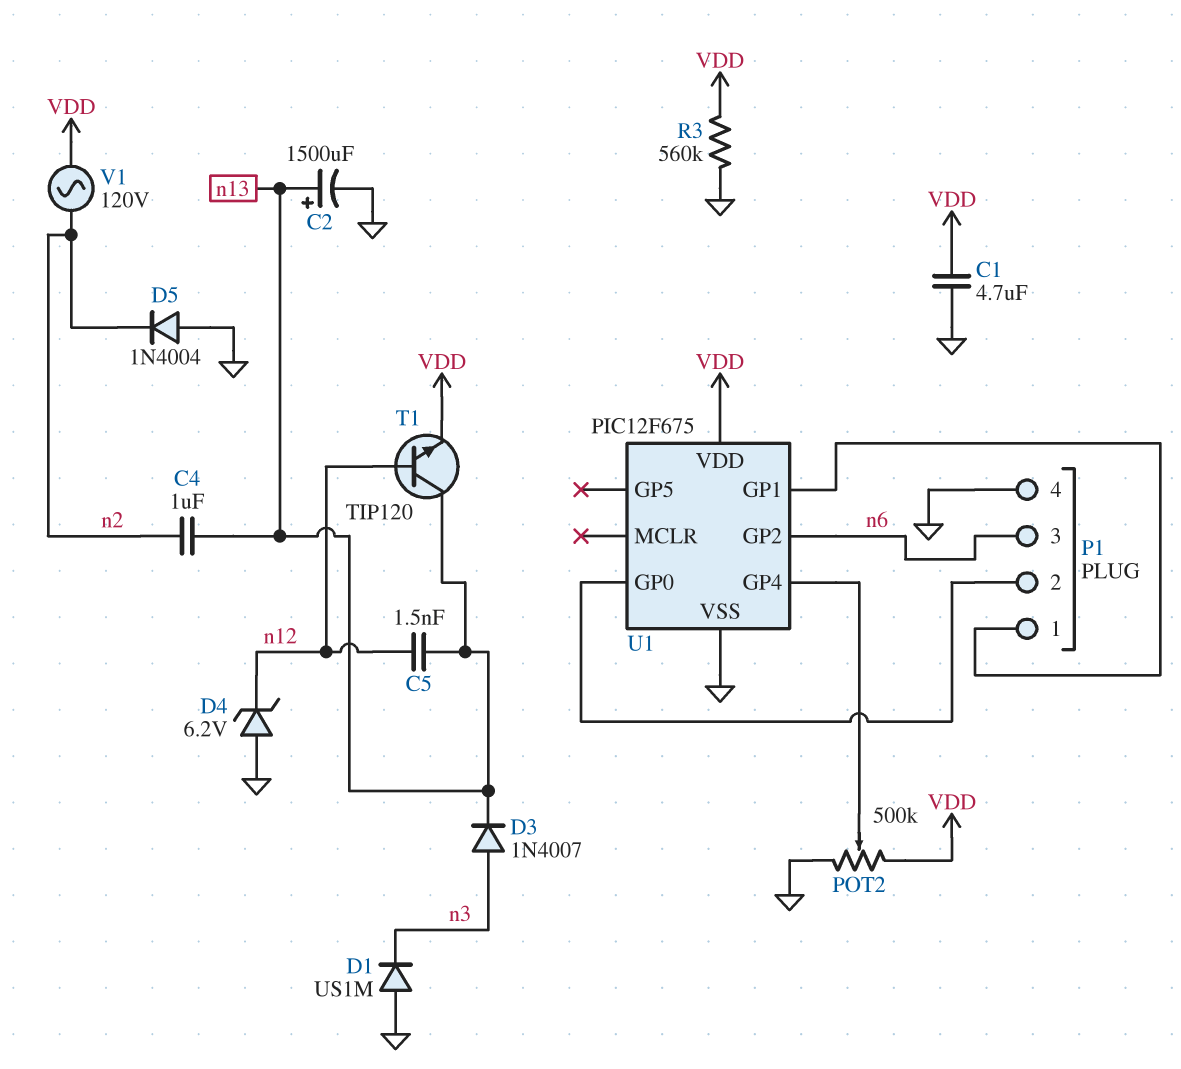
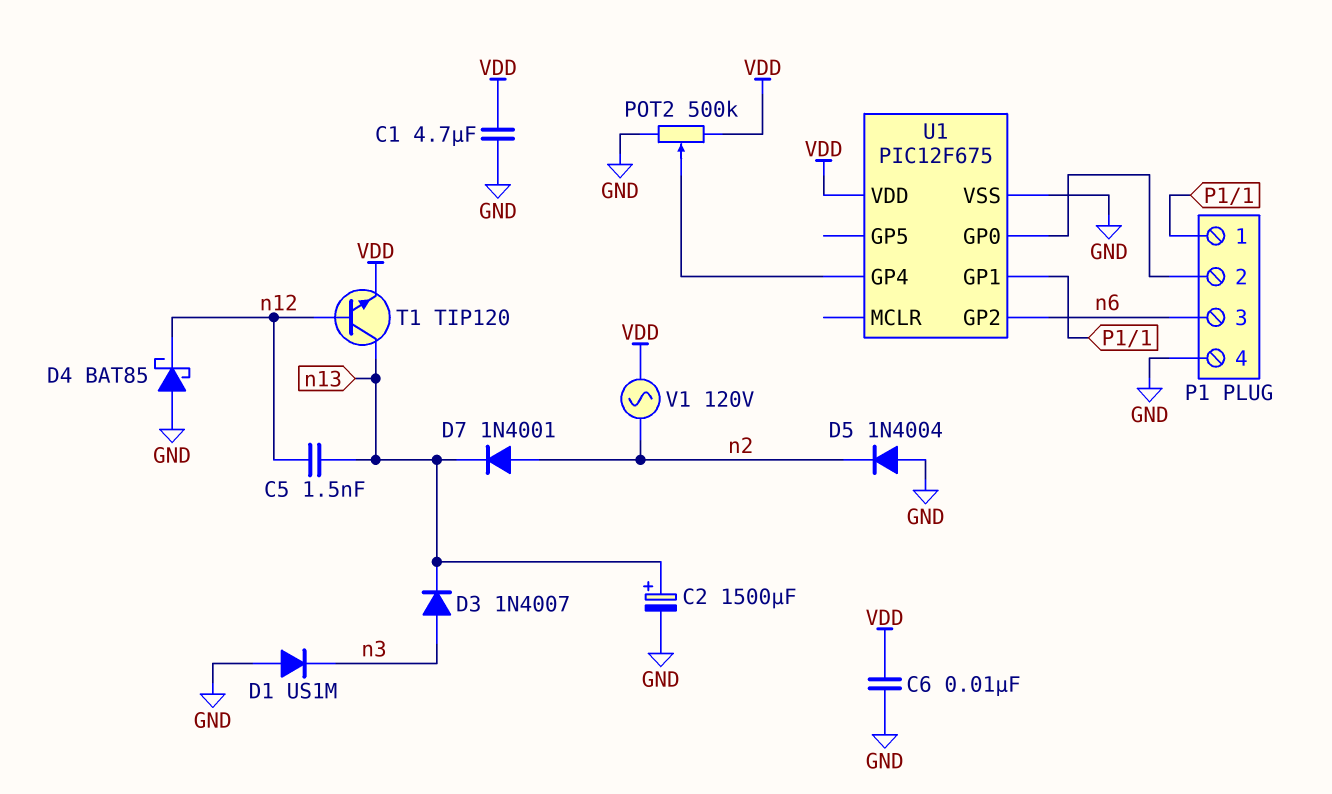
C4: 1uF (n2, n13) -> none
C6: none -> 10nF (GND, VDD)
D4: zener 6.2V (A GND, K n12) -> schottky BAT85 (A GND, K n12)
D7: none -> diode 1N4001 (A n2, K n13)
R3: 560k (GND, VDD) -> none

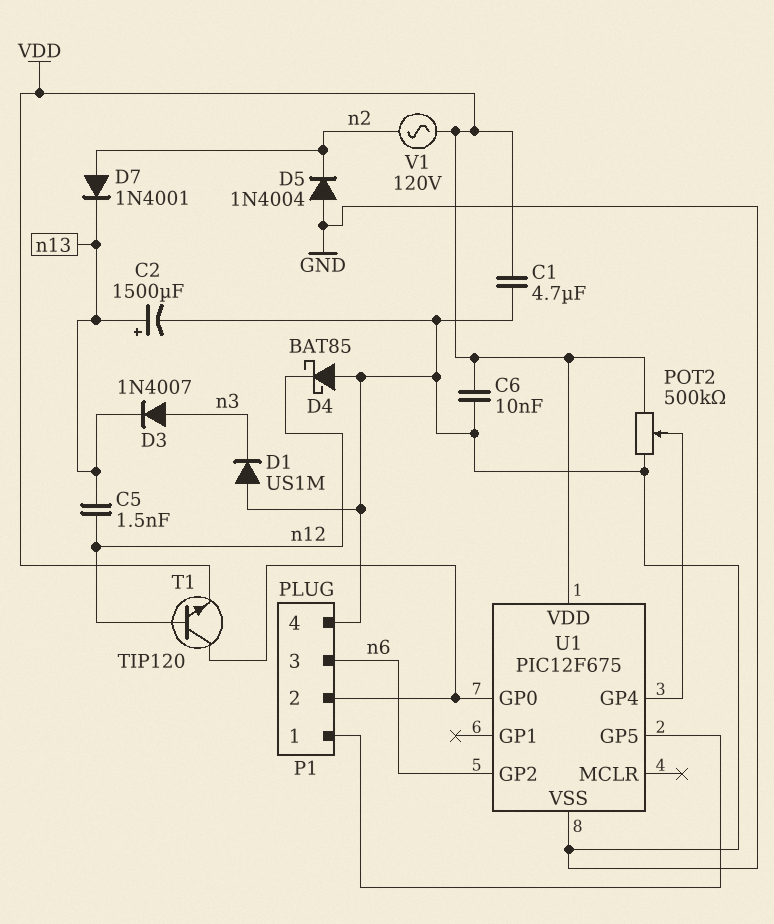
T1: NPN TIP120 (B n12, C n13, E VDD) -> NPN TIP120 (B n12, C P1/2, E VDD)
U1 pin GP1: P1/1 -> none
U1 pin GP5: none -> P1/1

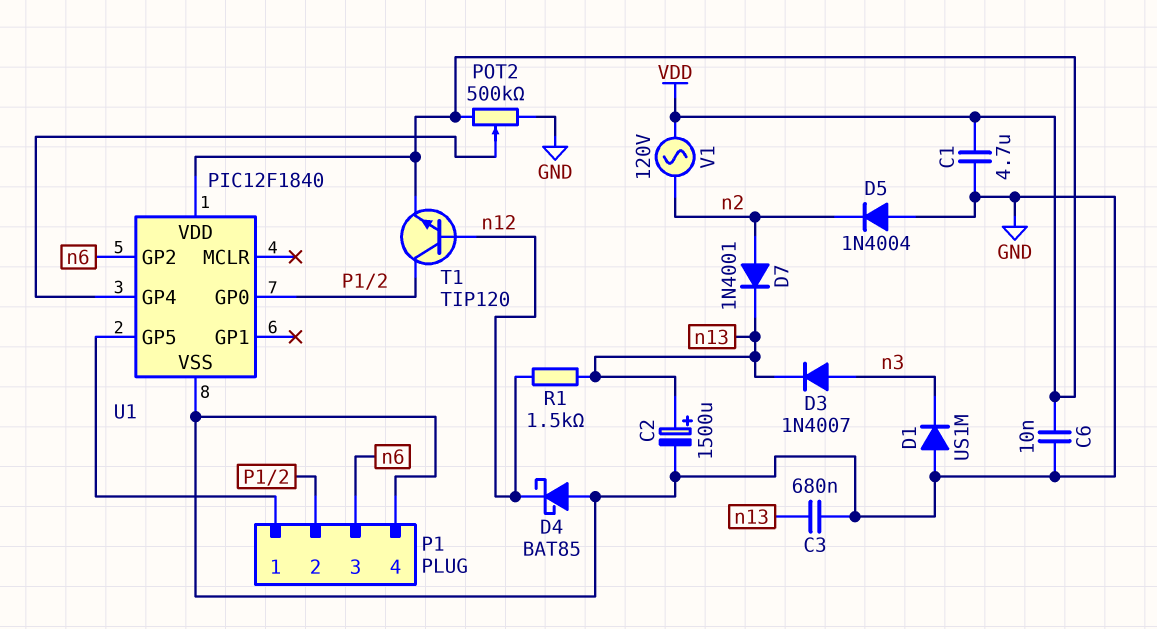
C3: none -> 680nF (GND, n13)
C5: 1.5nF (n12, n13) -> none
R1: none -> 1.5k (n12, n13)
U1: PIC12F675 -> PIC12F1840

